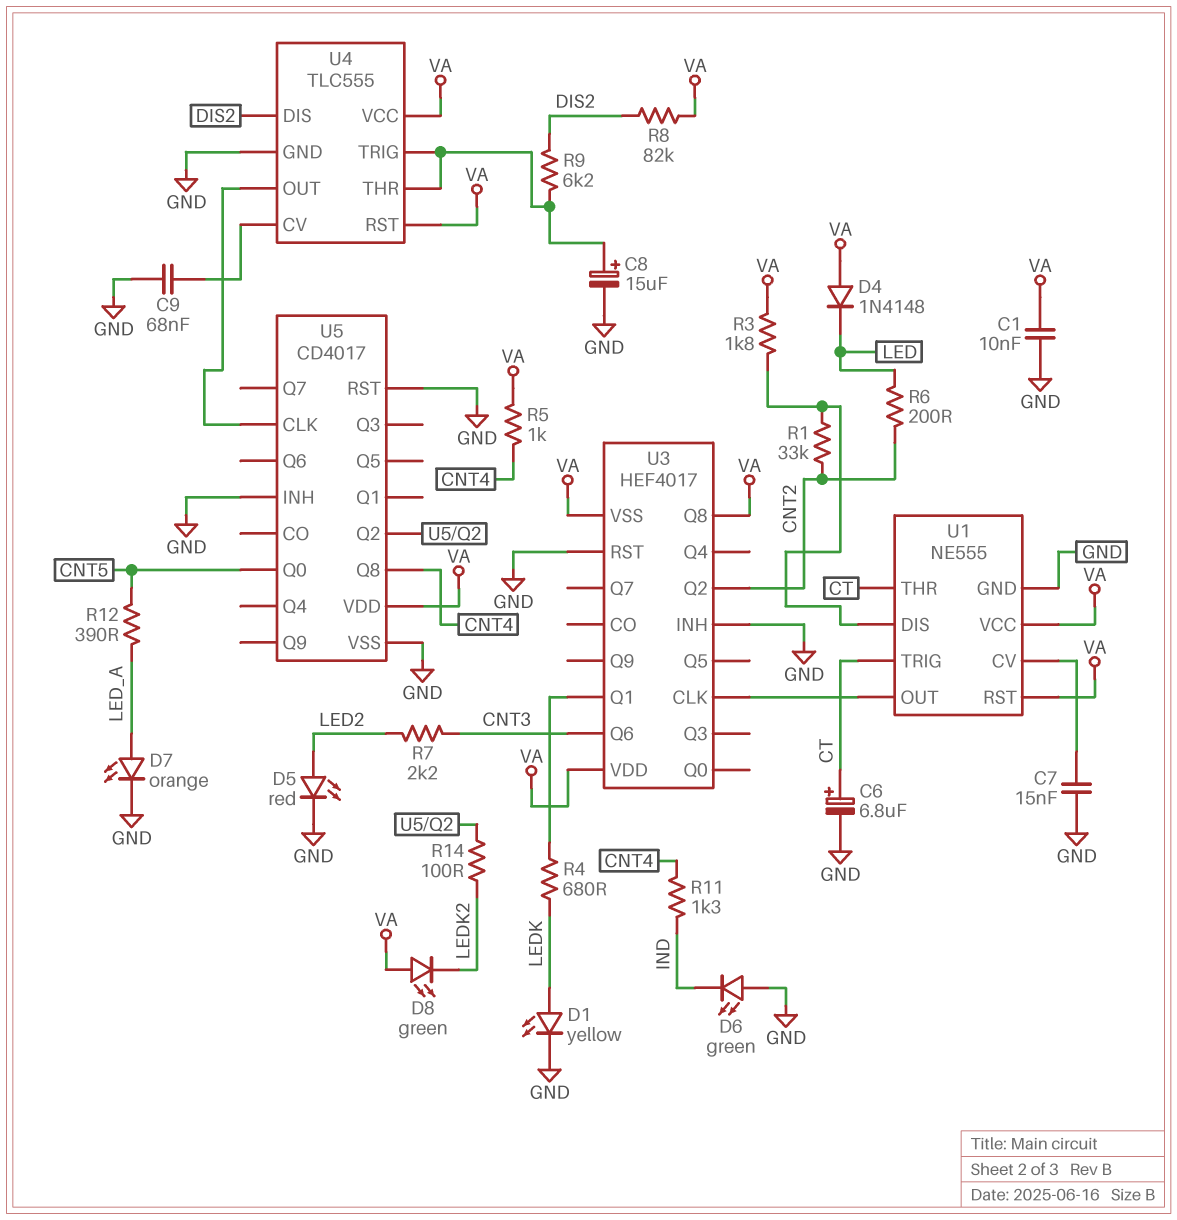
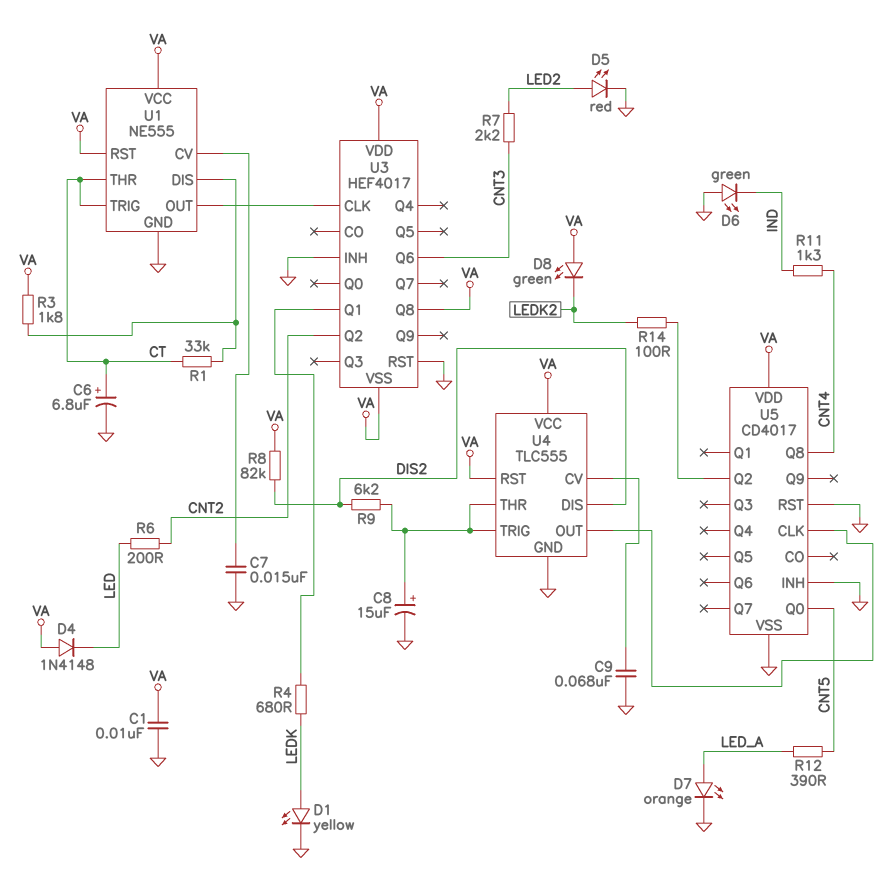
R1: 33k (CNT2, U1/DIS) -> 33k (CT, U1/DIS)
R5: 1k (CNT4, VA) -> none

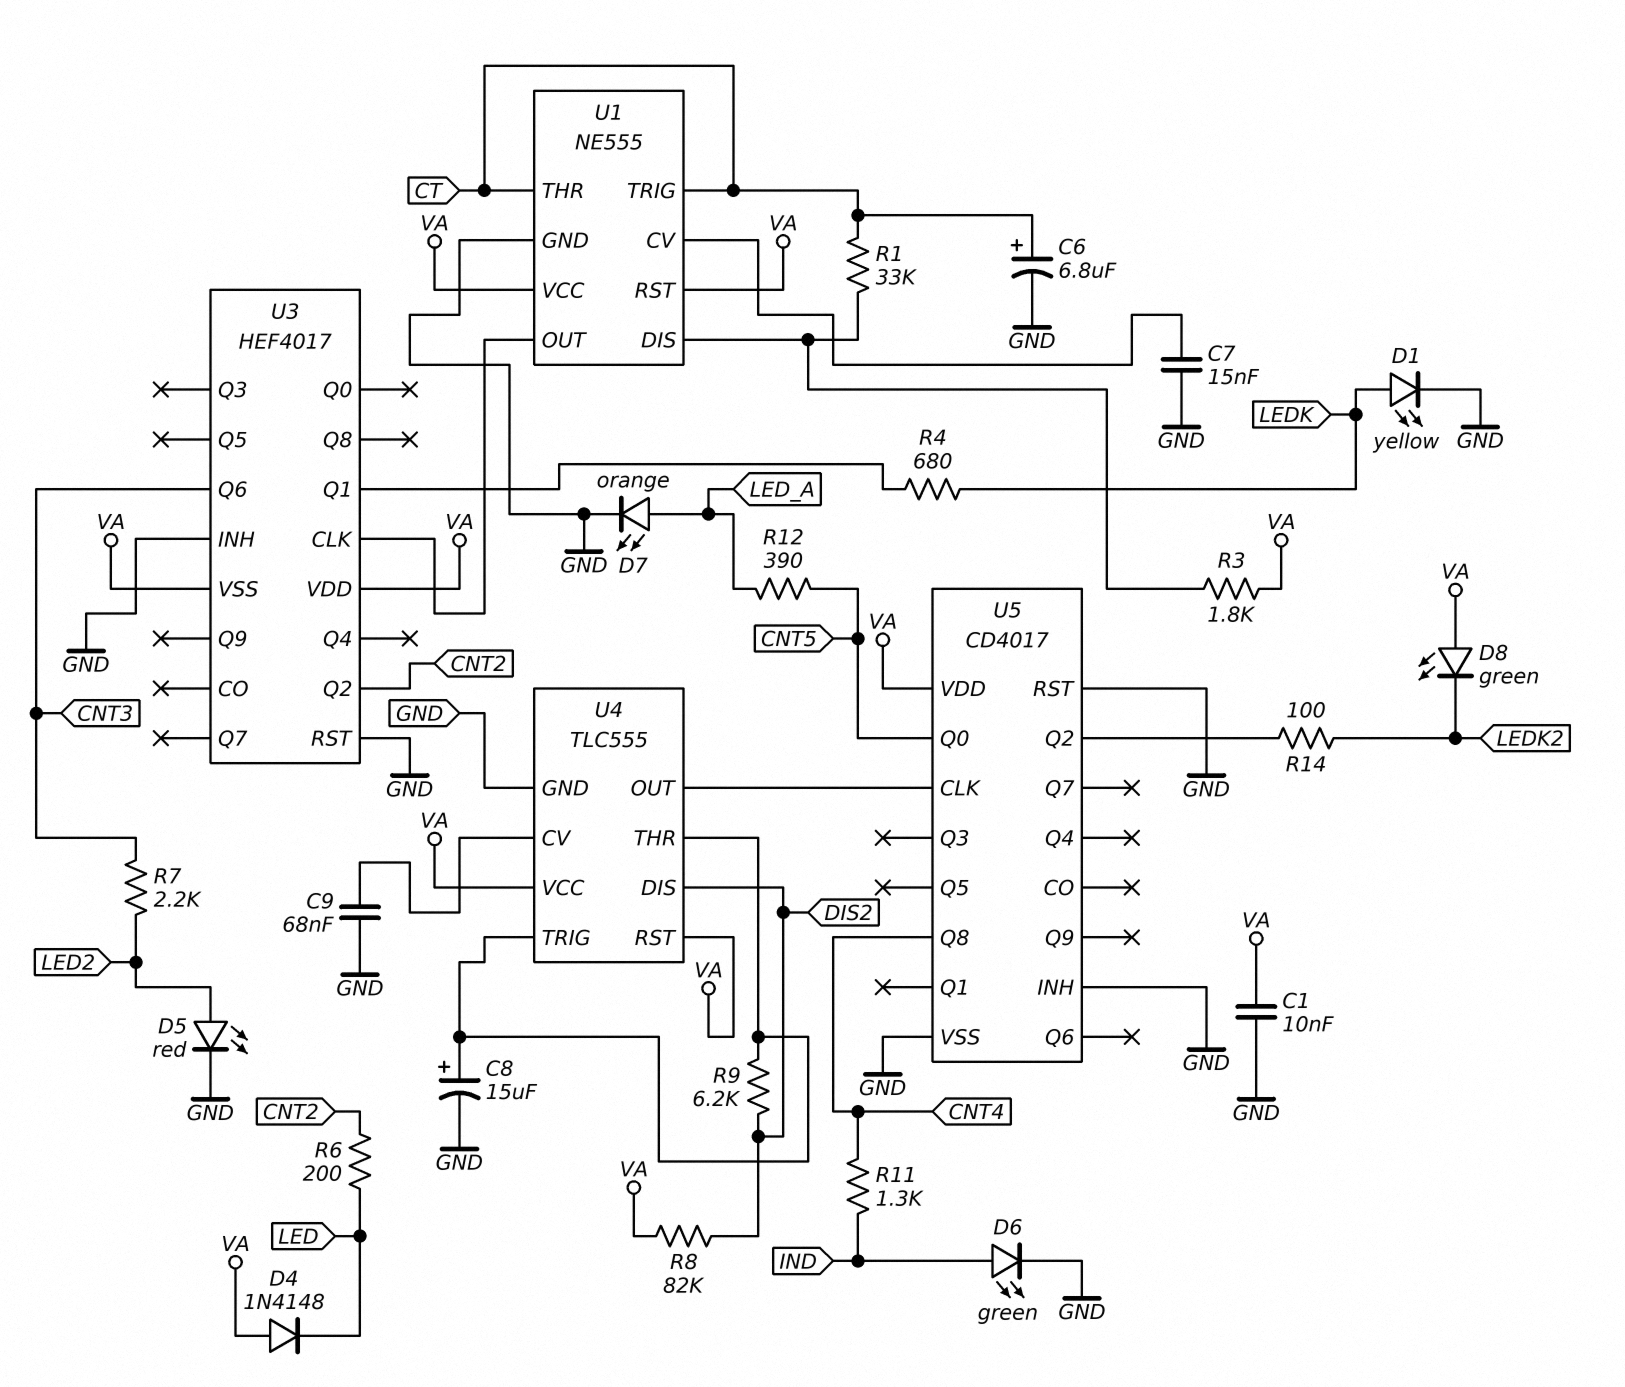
D6: LED green (A GND, K IND) -> LED green (A IND, K GND)
U3 pin Q8: VA -> none

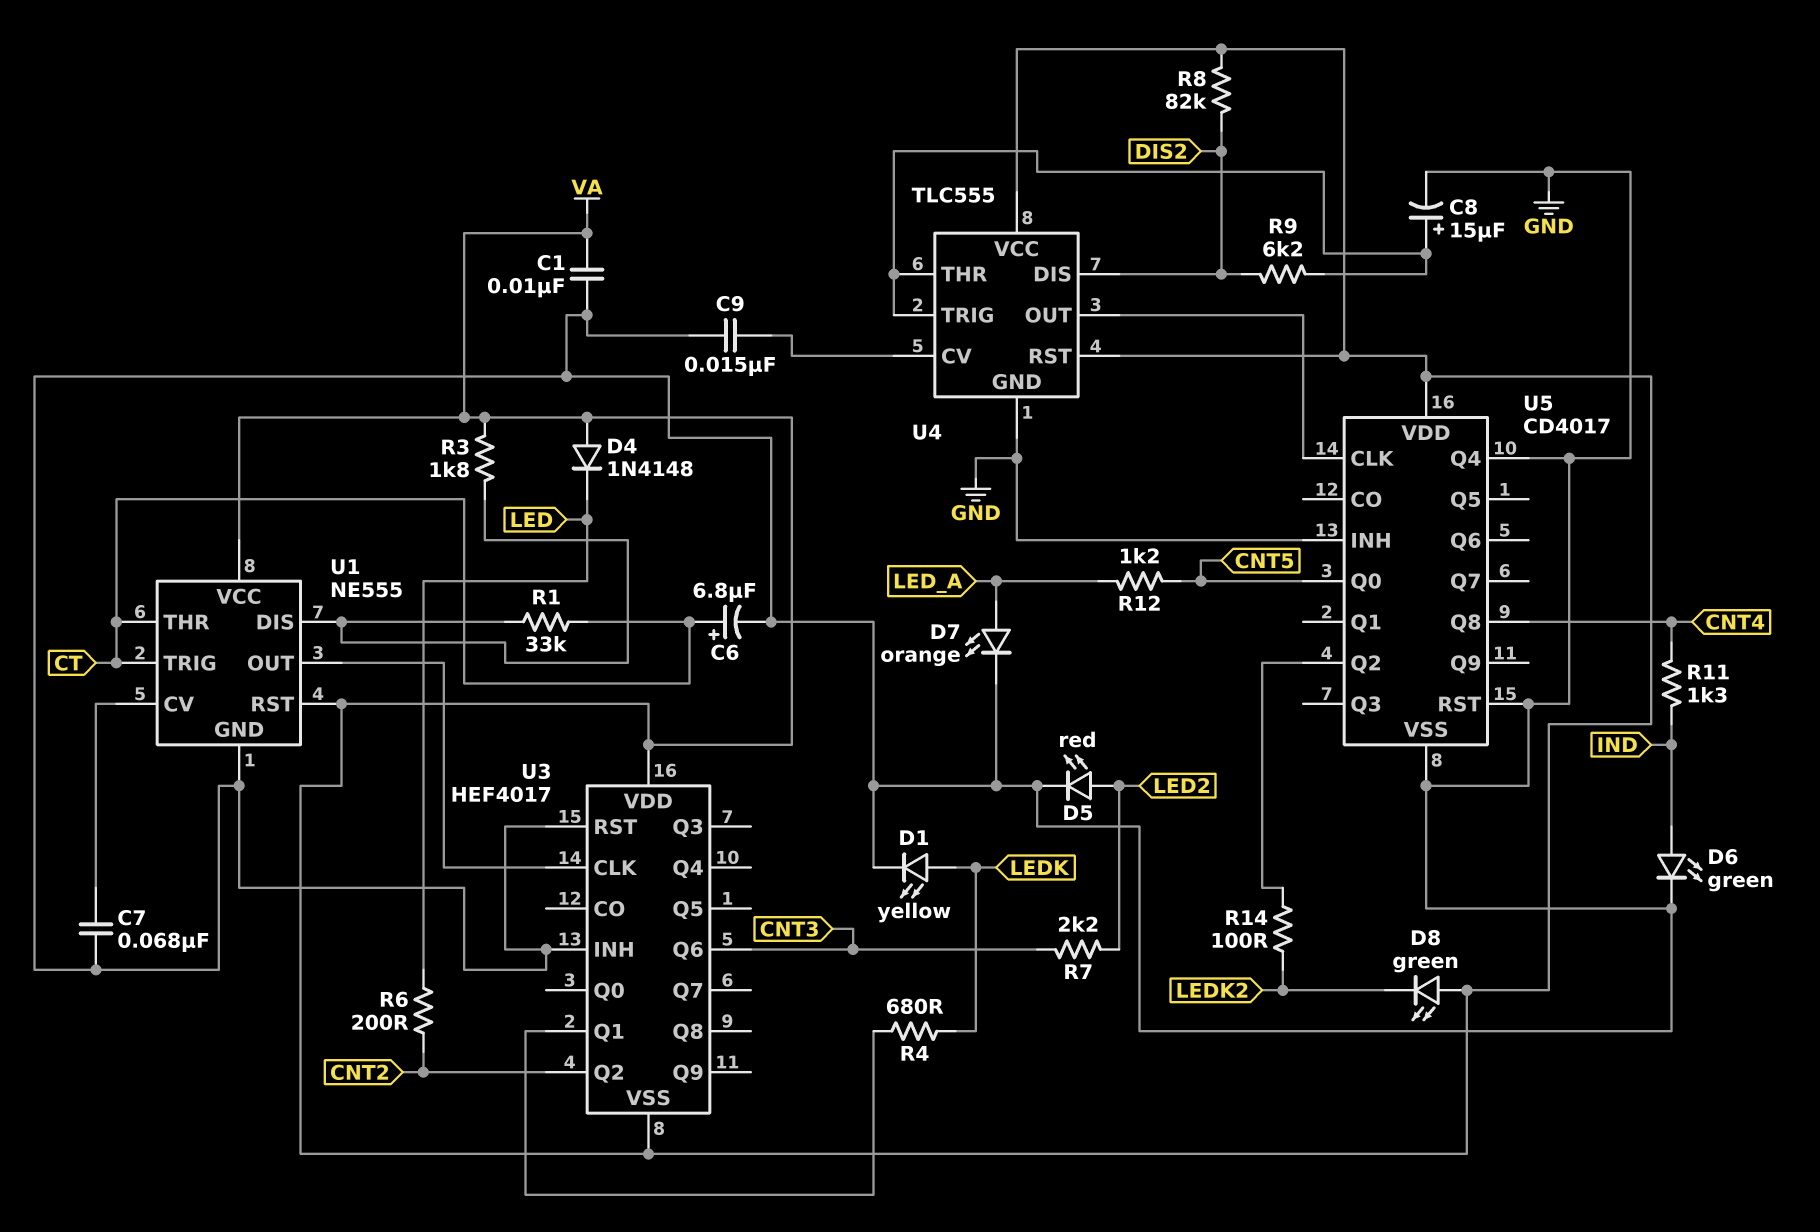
C7: 15nF (GND, U1/CV) -> 68nF (GND, U1/CV)
C9: 68nF (GND, U4/CV) -> 15nF (GND, U4/CV)
R12: 390 (CNT5, LED_A) -> 1.2k (CNT5, LED_A)
U5 pin Q4: none -> GND

